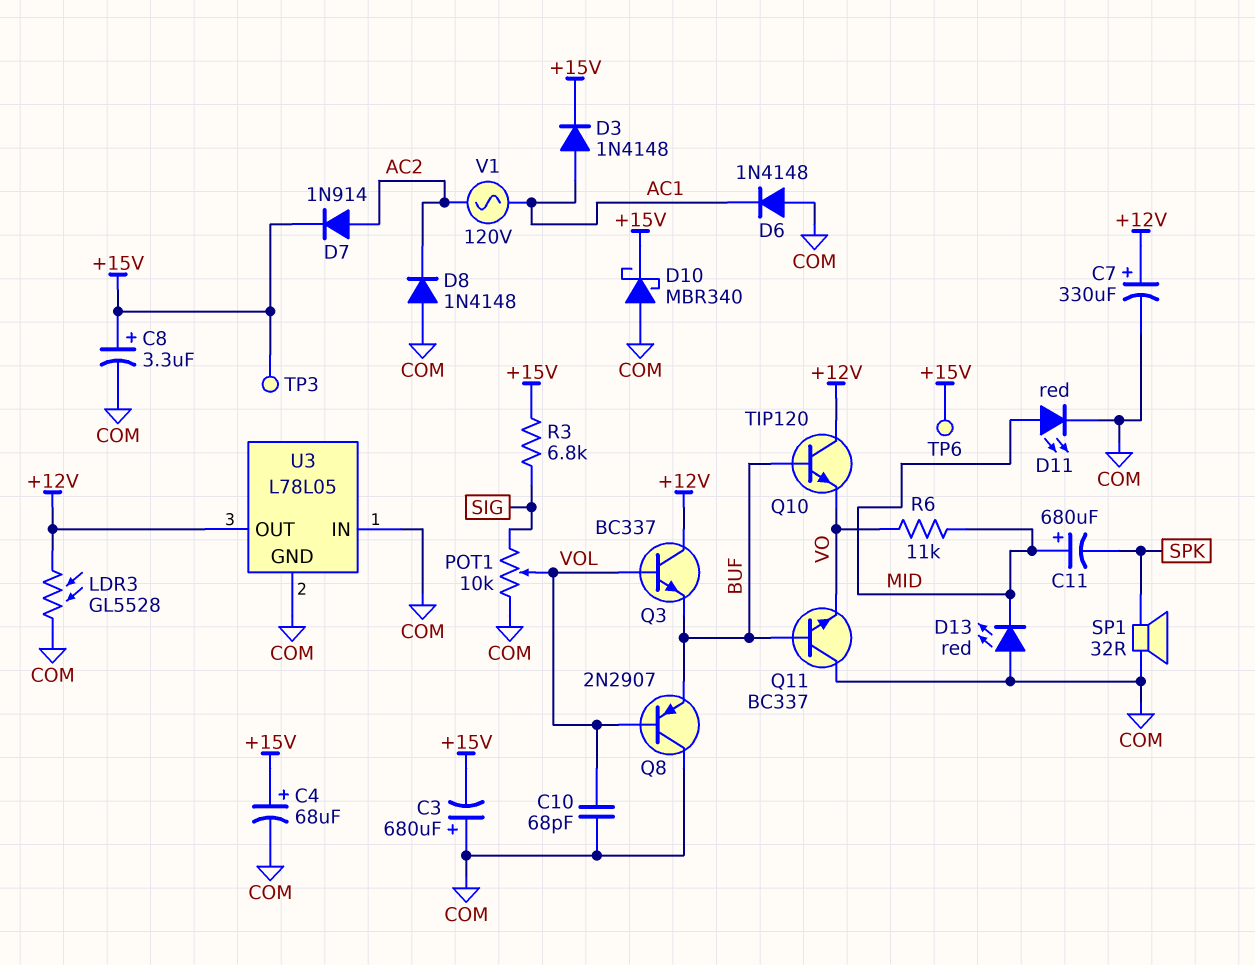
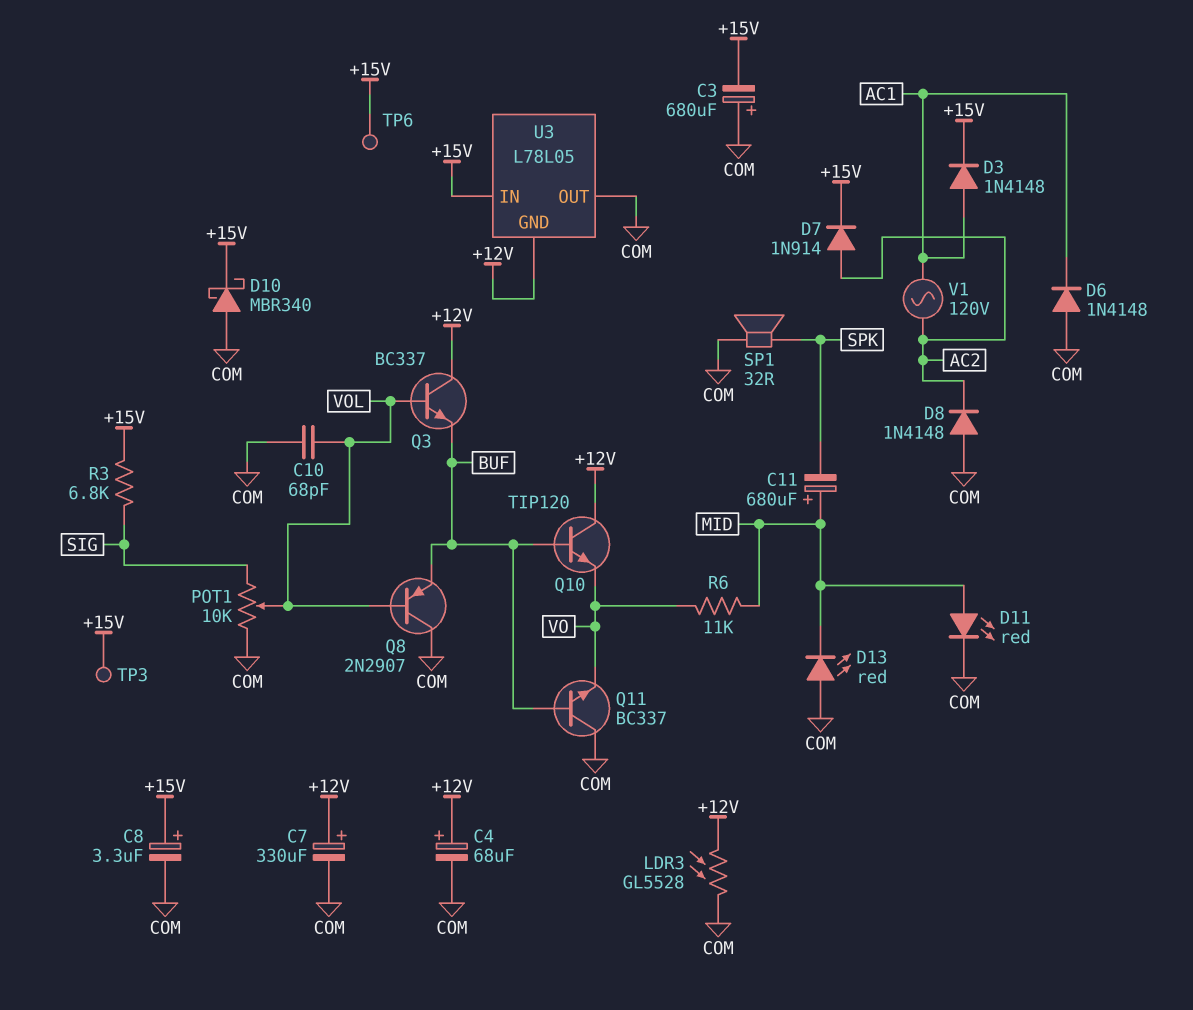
C4: 68uF (plus +15V, minus COM) -> 68uF (plus +12V, minus COM)
U3 pin GND: COM -> +12V
U3 pin IN: COM -> +15V
U3 pin OUT: +12V -> COM

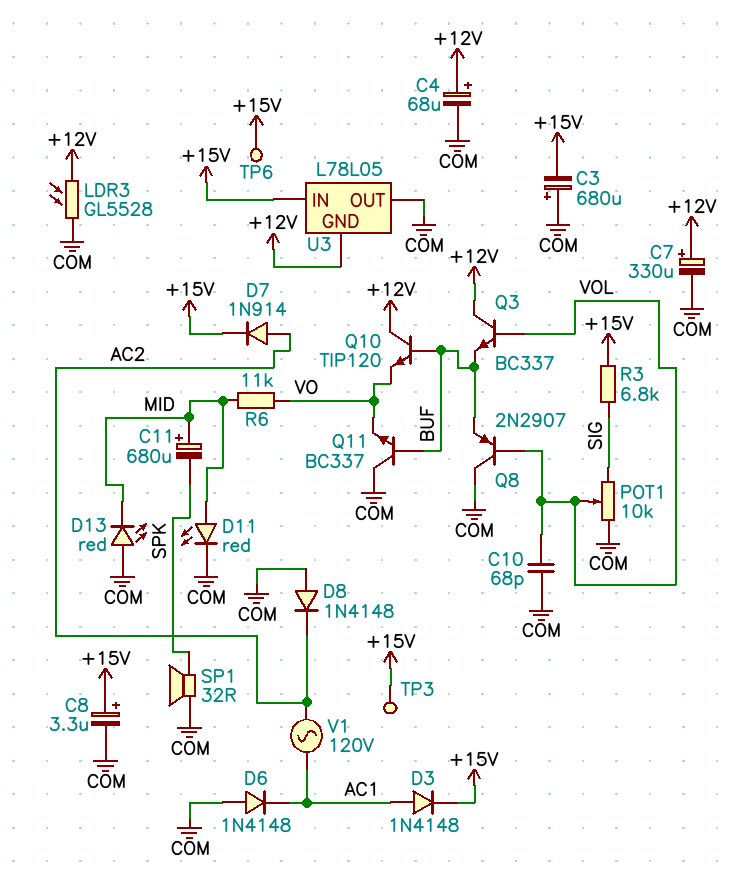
D10: schottky MBR340 (A COM, K +15V) -> none

